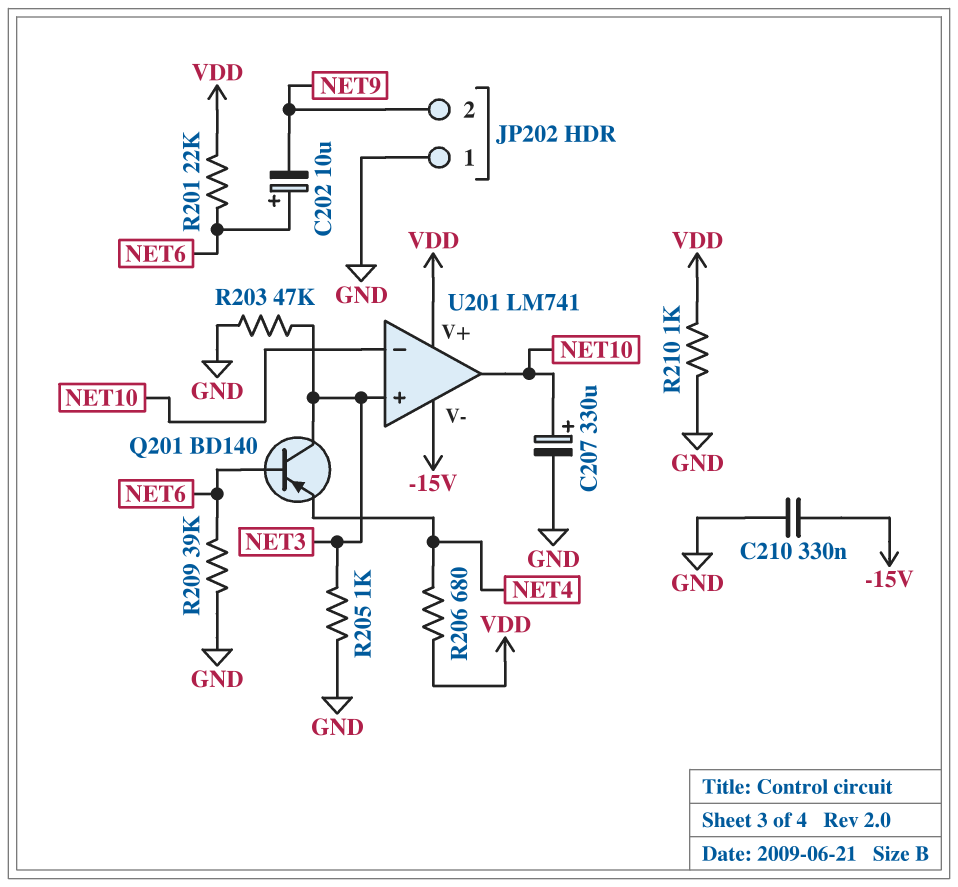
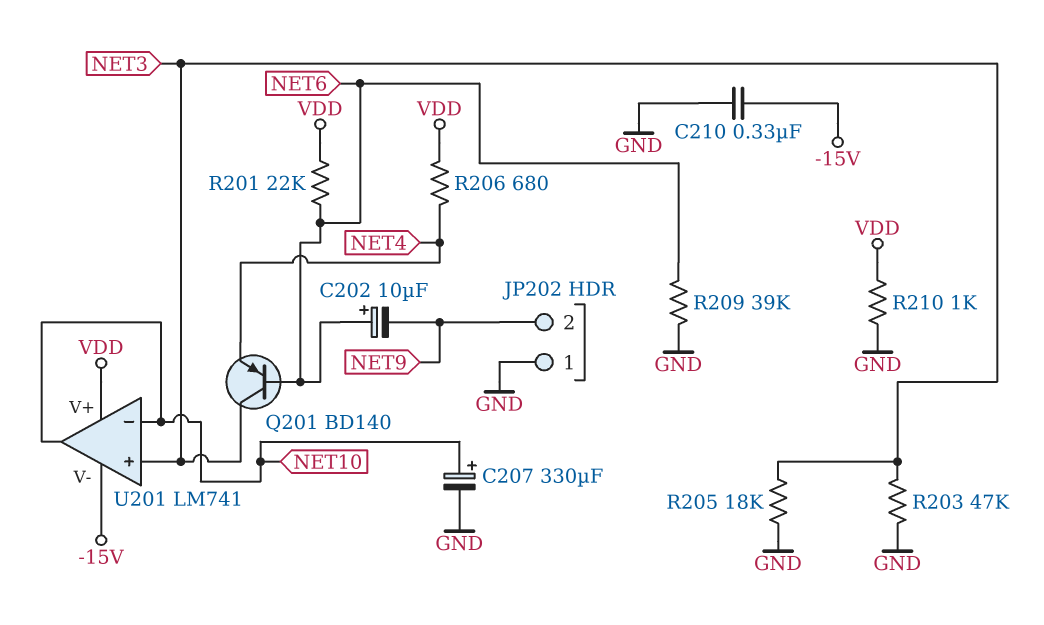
R205: 1k (GND, NET3) -> 18k (GND, NET3)

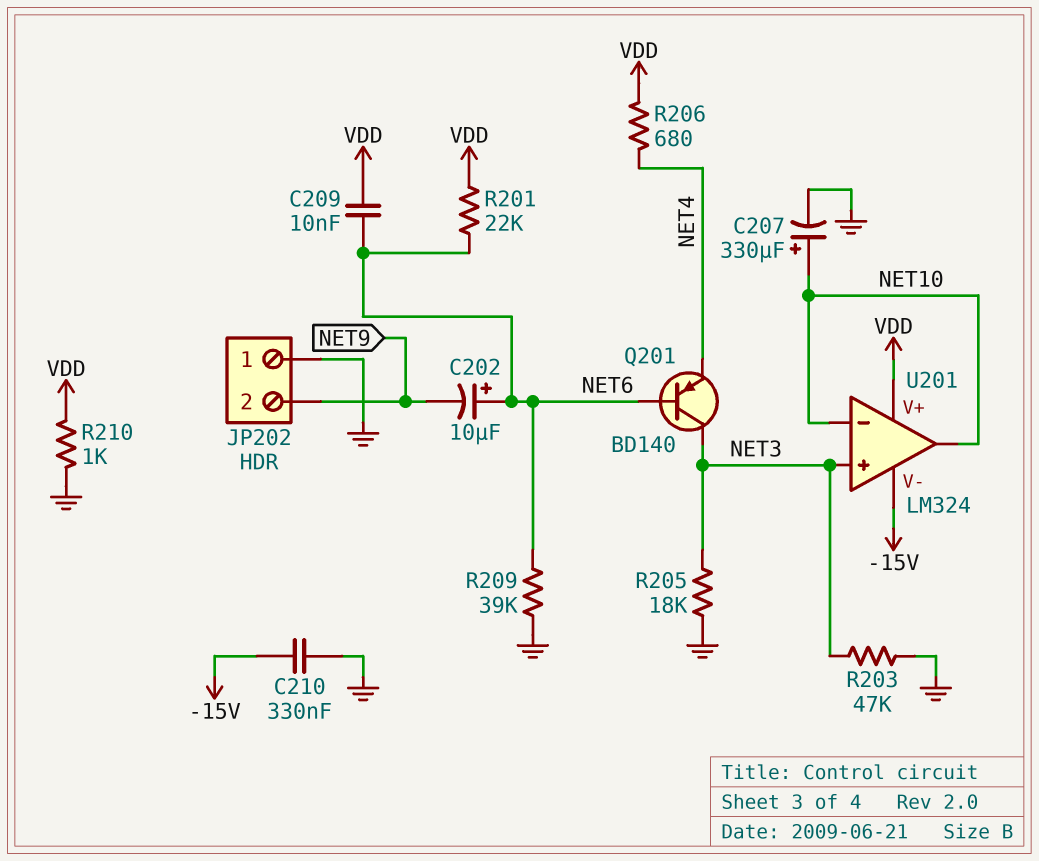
C209: none -> 10nF (NET6, VDD)
U201: LM741 -> LM324

